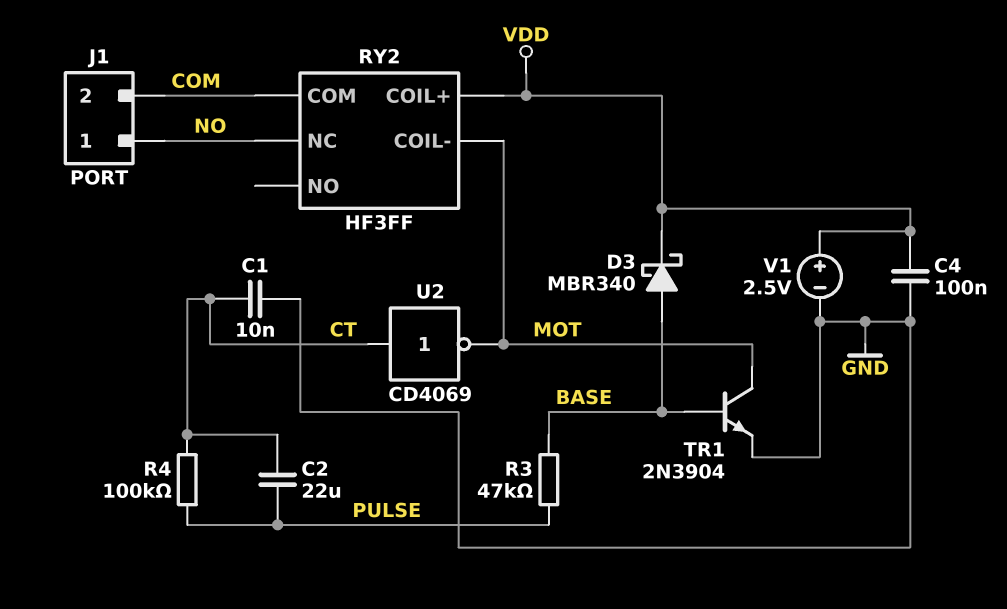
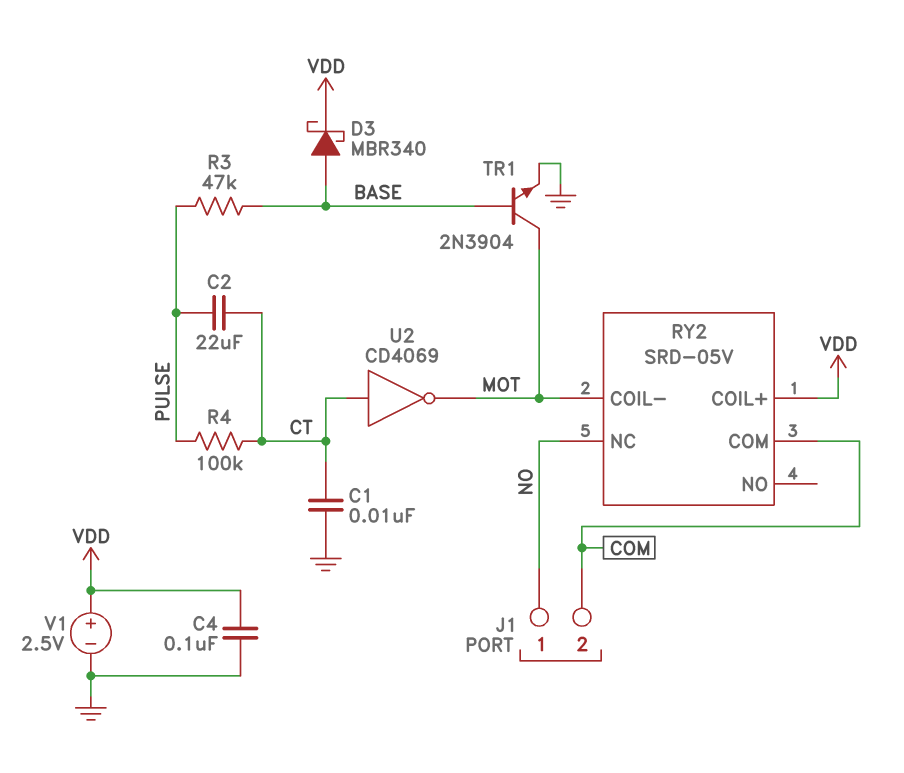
RY2: HF3FF -> SRD-05V

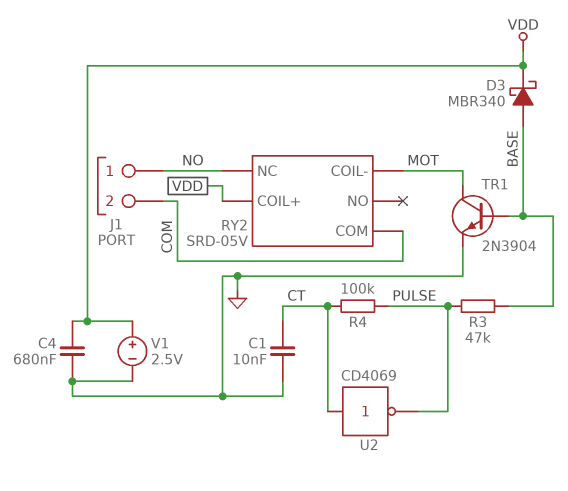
C2: 22uF (CT, PULSE) -> none
C4: 100nF (GND, VDD) -> 680nF (GND, VDD)
U2: NOT CD4069 (in CT, out MOT) -> NOT CD4069 (in CT, out PULSE)

